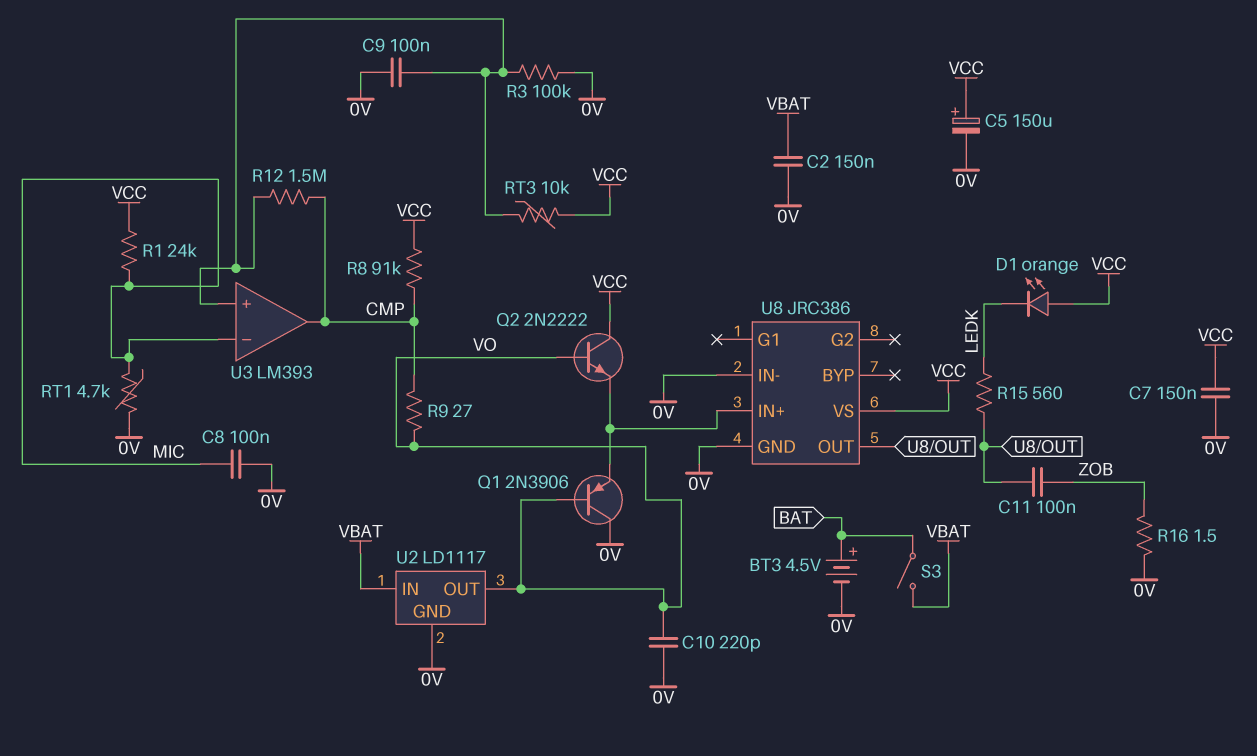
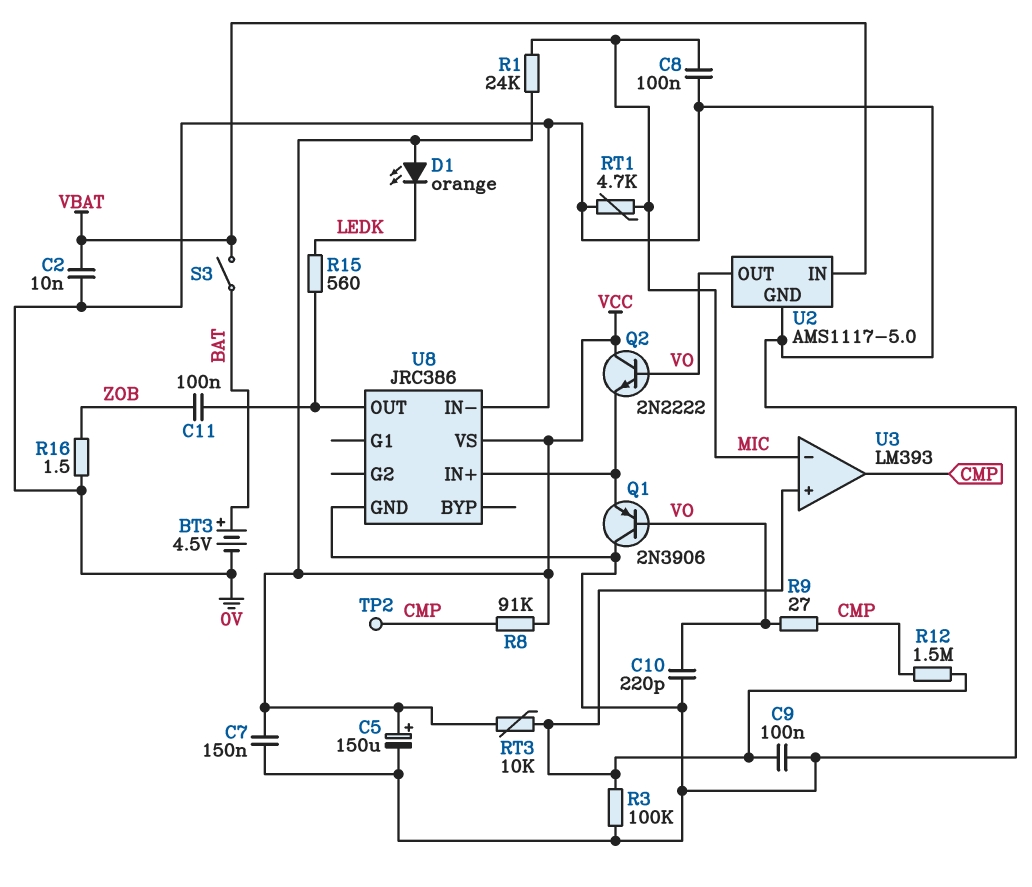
C2: 150nF (0V, VBAT) -> 10nF (0V, VBAT)
TP2: none -> test point (CMP)
U2: LD1117 -> AMS1117-5.0

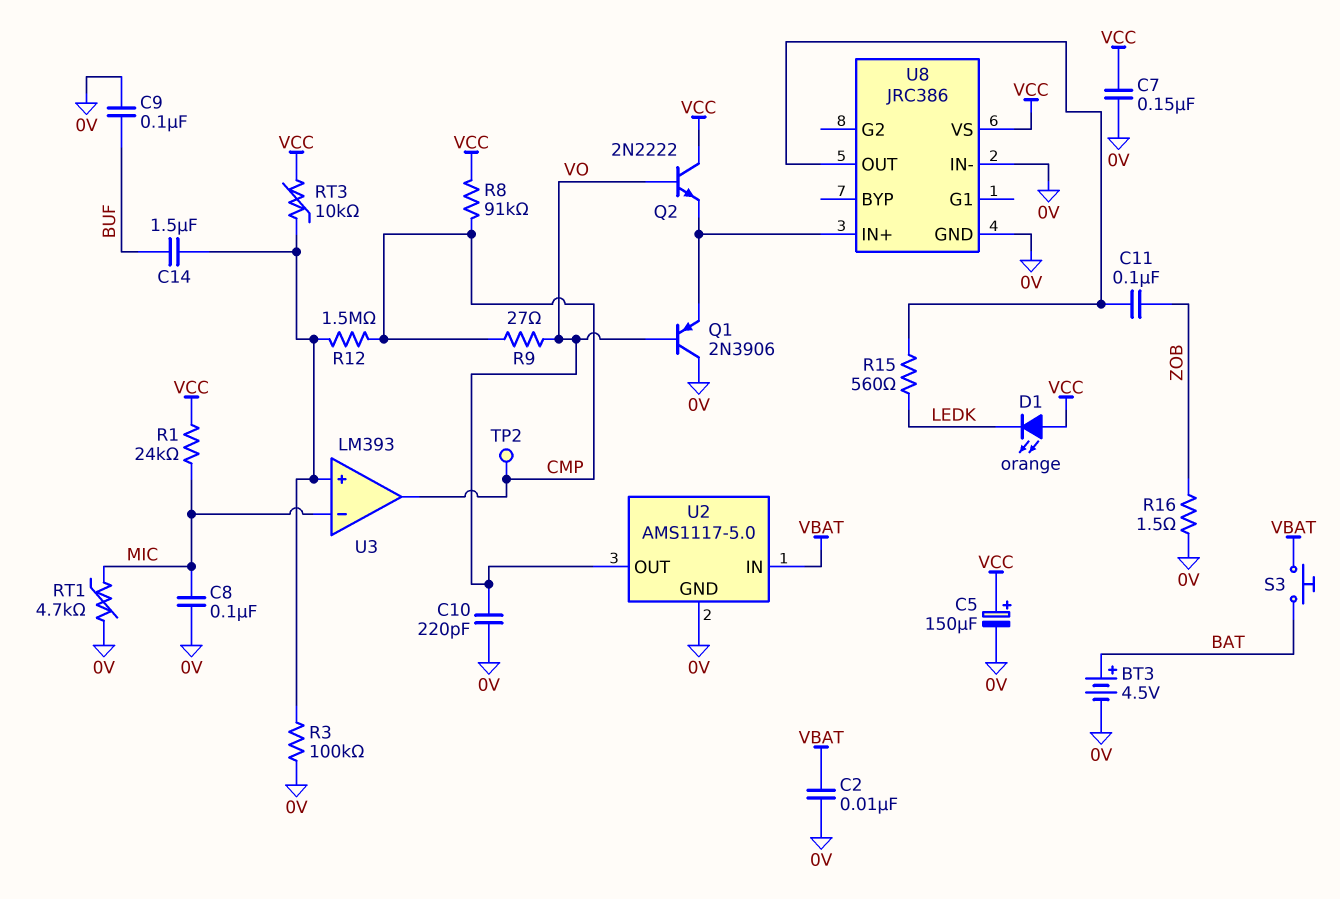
C9: 100nF (0V, U3/in+) -> 100nF (0V, BUF)
C14: none -> 1.5uF (BUF, U3/in+)
S3: switch (BAT, VBAT) -> button (BAT, VBAT)

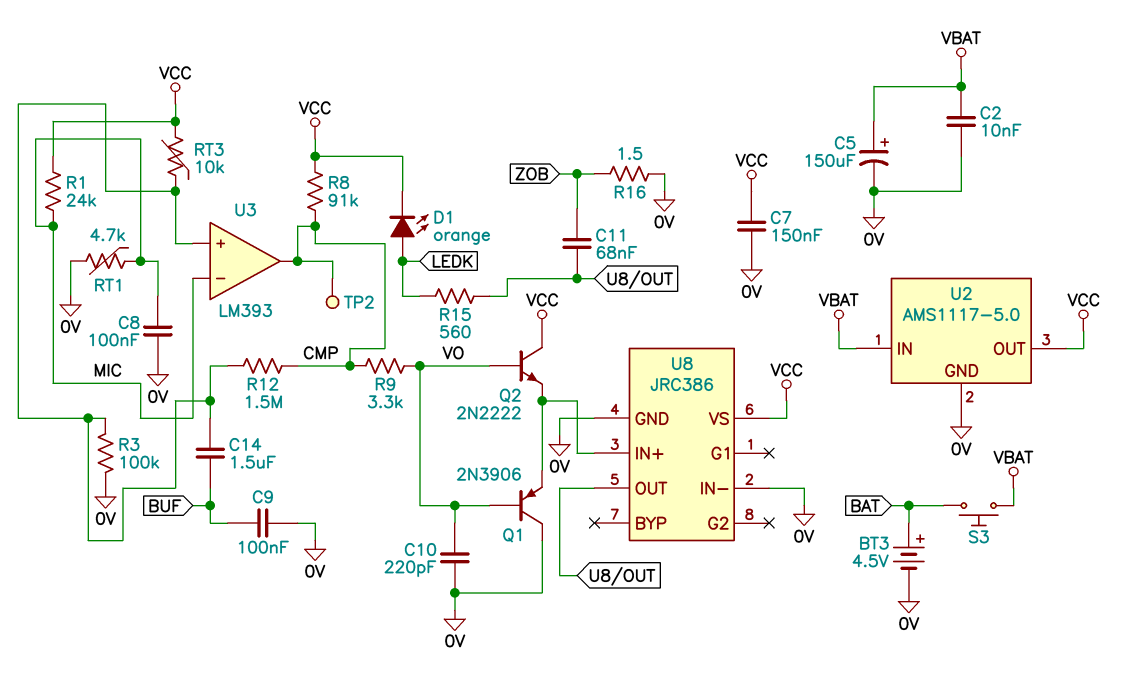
C5: 150uF (plus VCC, minus 0V) -> 150uF (plus VBAT, minus 0V)
C11: 100nF (U8/OUT, ZOB) -> 68nF (U8/OUT, ZOB)
D1: LED orange (A VCC, K LEDK) -> LED orange (A LEDK, K VCC)
R9: 27 (CMP, VO) -> 3.3k (CMP, VO)
U2 pin OUT: VO -> VCC

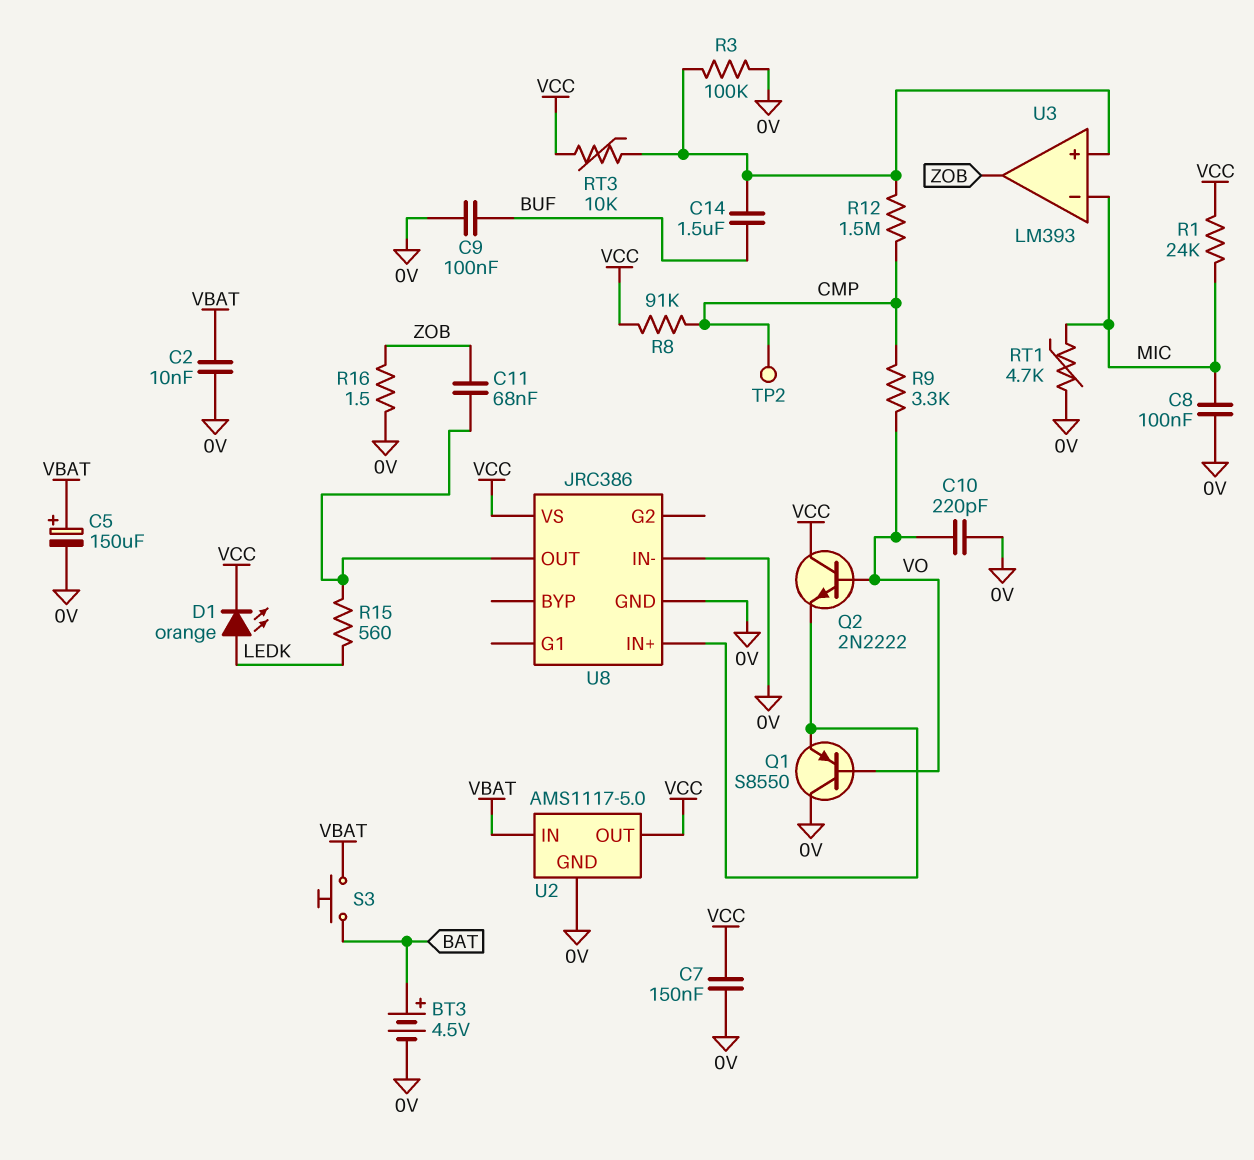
Q1: PNP 2N3906 (B VO, C 0V, E U8/IN+) -> PNP S8550 (B VO, C 0V, E U8/IN+)
U3 pin out: CMP -> ZOB

